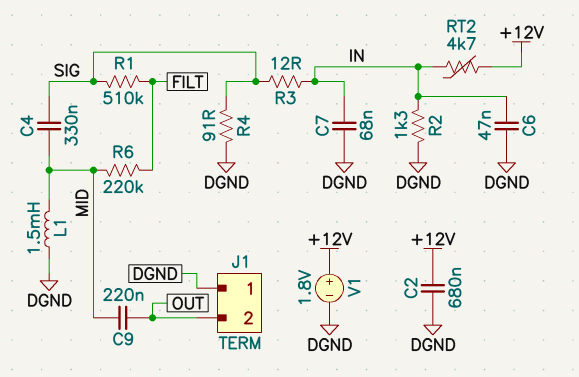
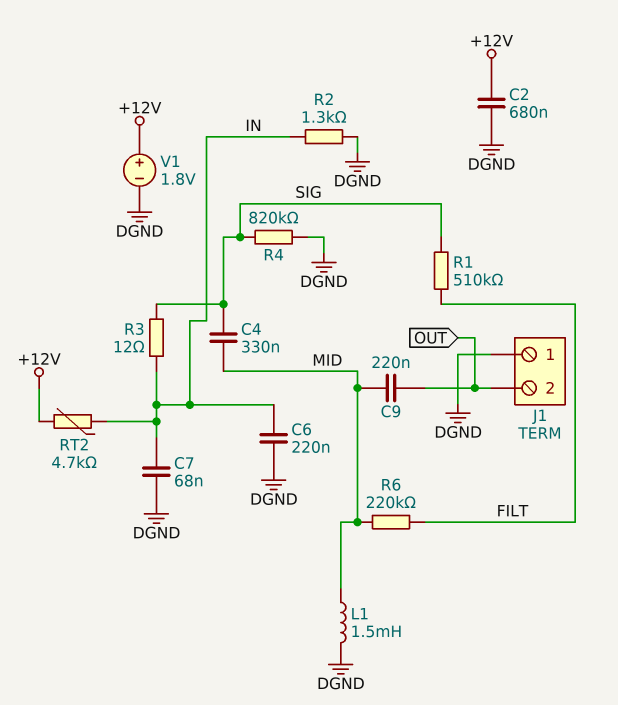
C6: 47nF (DGND, IN) -> 220nF (DGND, IN)
R4: 91 (DGND, SIG) -> 820k (DGND, SIG)

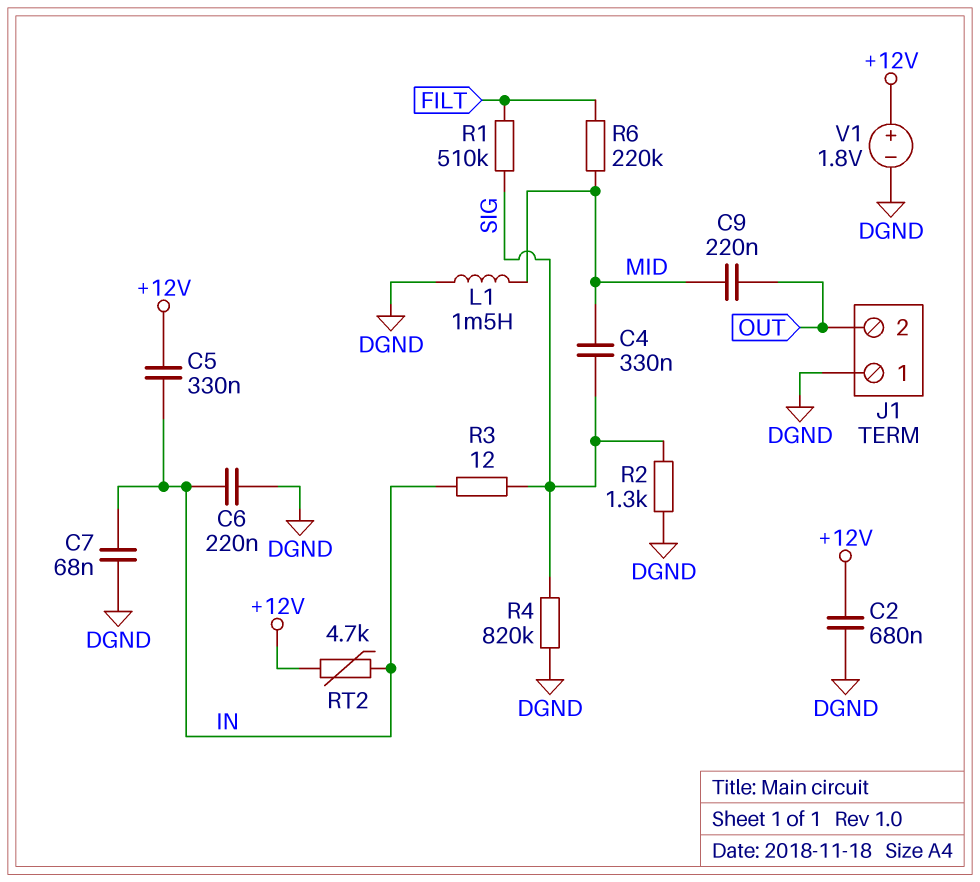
C5: none -> 330nF (+12V, IN)
R2: 1.3k (DGND, IN) -> 1.3k (DGND, SIG)

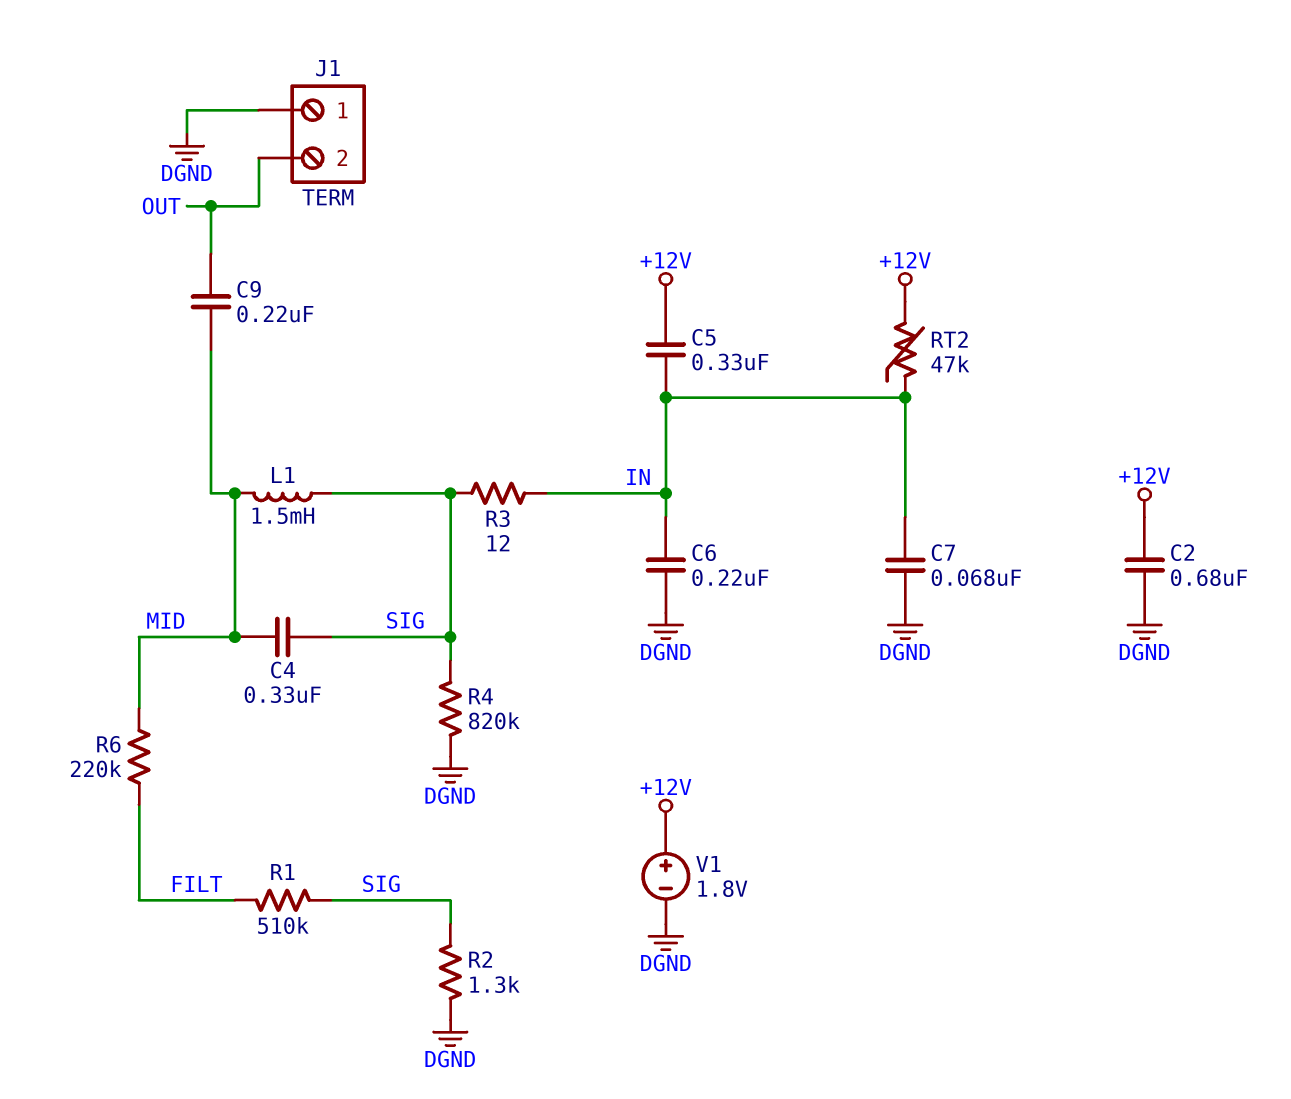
L1: 1.5mH (DGND, MID) -> 1.5mH (MID, SIG)
RT2: 4.7k (+12V, IN) -> 47k (+12V, IN)

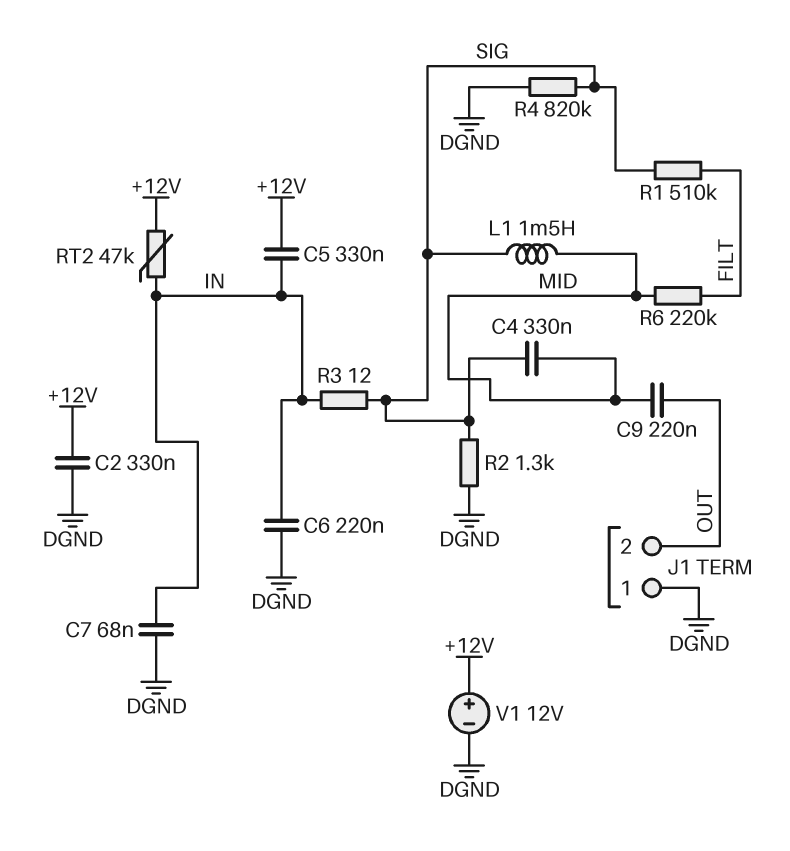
C2: 680nF (+12V, DGND) -> 330nF (+12V, DGND)
V1: 1.8V (plus +12V, minus DGND) -> 12V (plus +12V, minus DGND)

